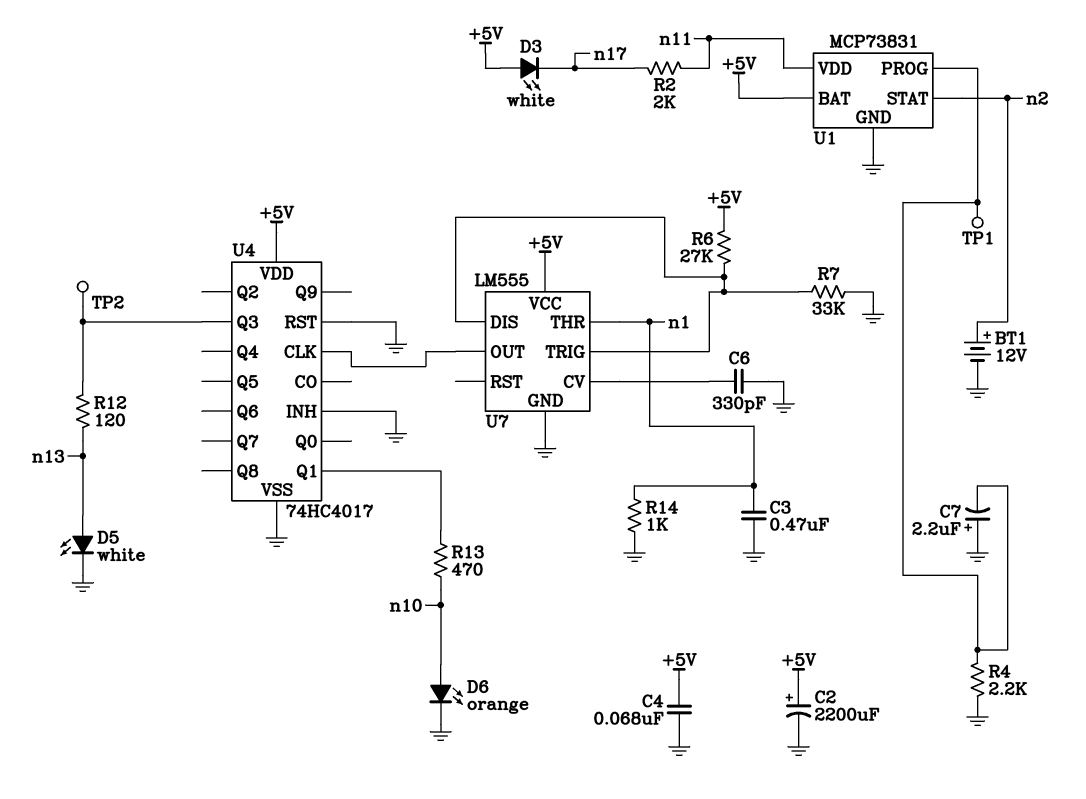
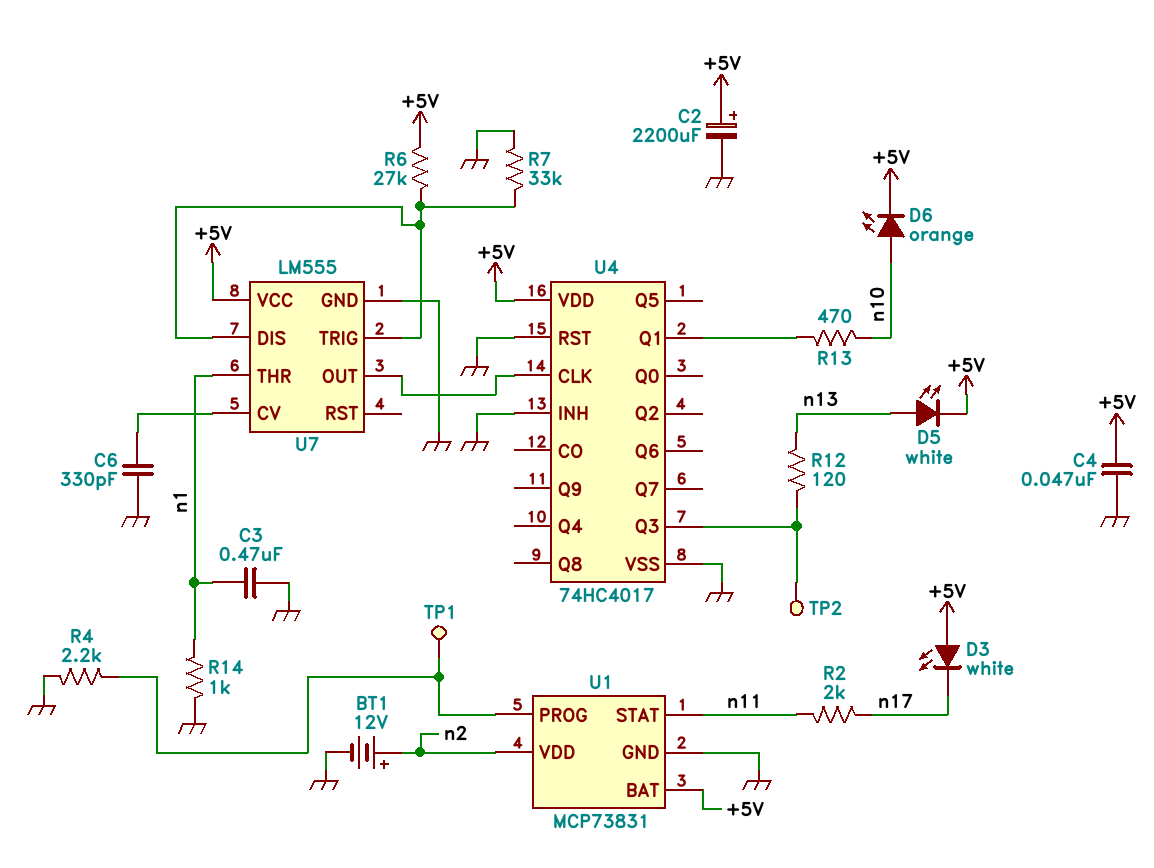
C4: 68nF (+5V, GND) -> 47nF (+5V, GND)
C7: 2.2uF (plus GND, minus U1/PROG) -> none
D5: LED white (A n13, K GND) -> LED white (A n13, K +5V)
D6: LED orange (A n10, K GND) -> LED orange (A n10, K +5V)
U1 pin STAT: n2 -> n11
U1 pin VDD: n11 -> n2

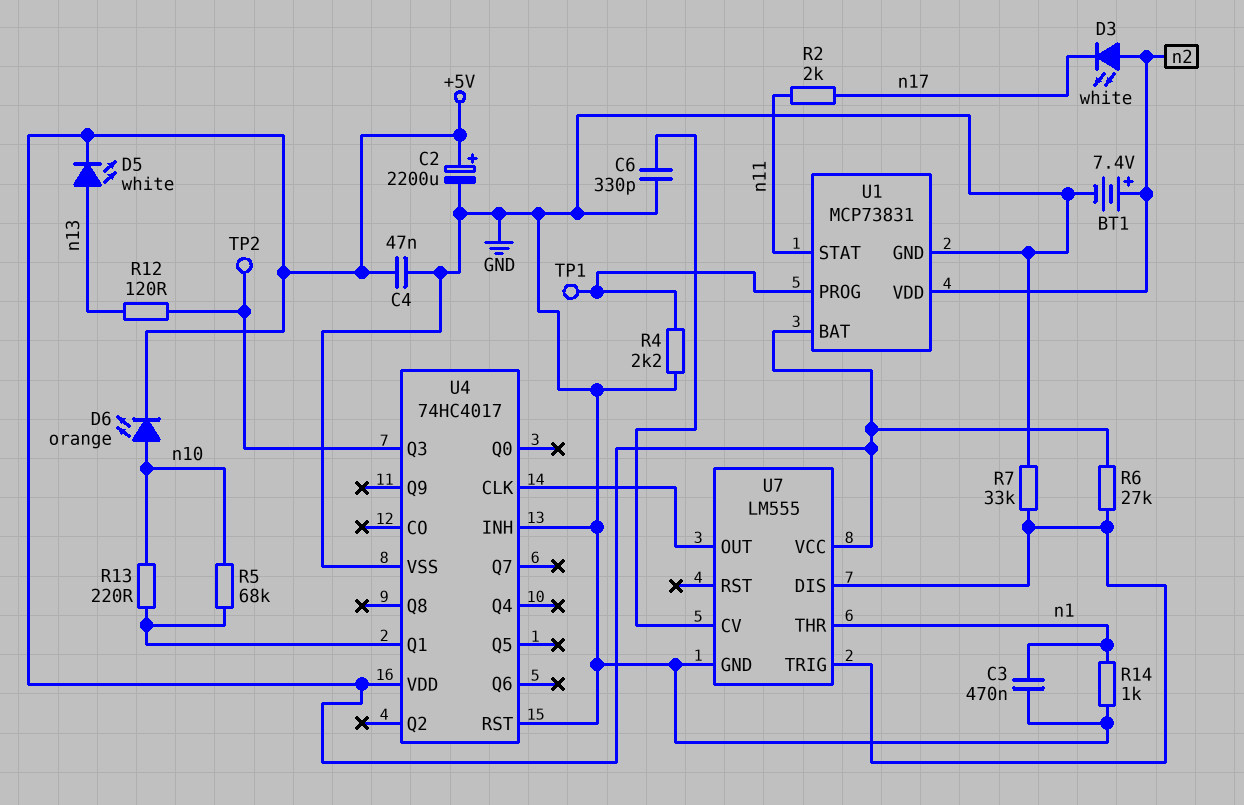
BT1: 12V (plus n2, minus GND) -> 7.4V (plus n2, minus GND)
D3: LED white (A +5V, K n17) -> LED white (A n2, K n17)
R5: none -> 68k (U4/Q1, n10)
R13: 470 (U4/Q1, n10) -> 220 (U4/Q1, n10)

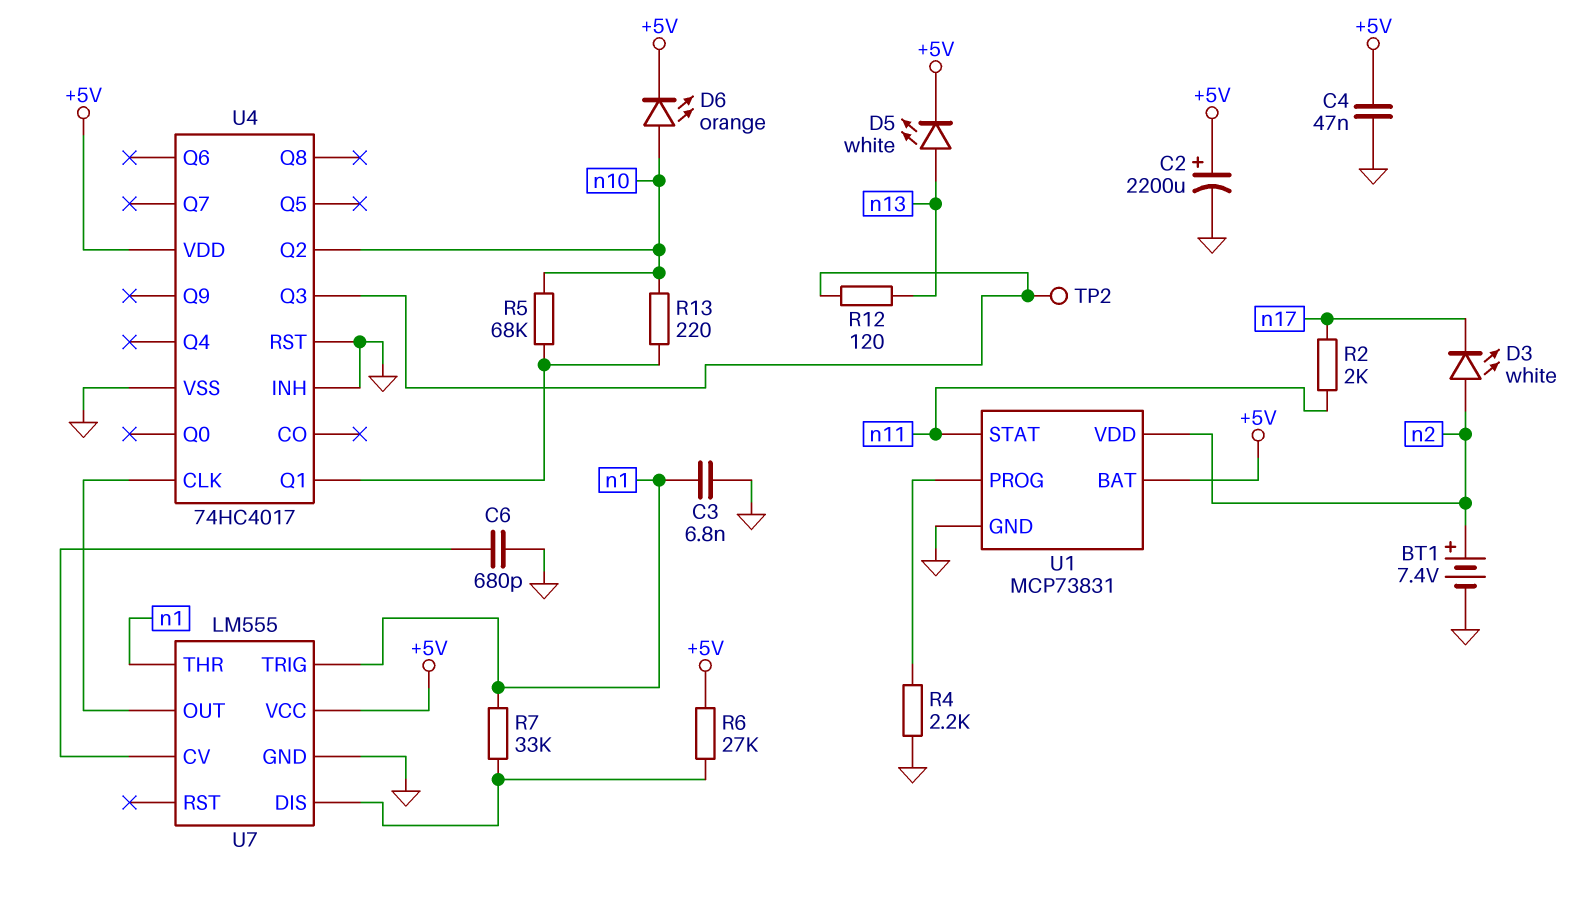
C3: 470nF (GND, n1) -> 6.8nF (GND, n1)
C6: 330pF (GND, U7/CV) -> 680pF (GND, U7/CV)
R7: 33k (GND, U7/DIS) -> 33k (U7/DIS, n1)
R14: 1k (GND, n1) -> none
TP1: test point (U1/PROG) -> none
U4 pin Q2: none -> n10
U7 pin TRIG: U7/DIS -> n1

